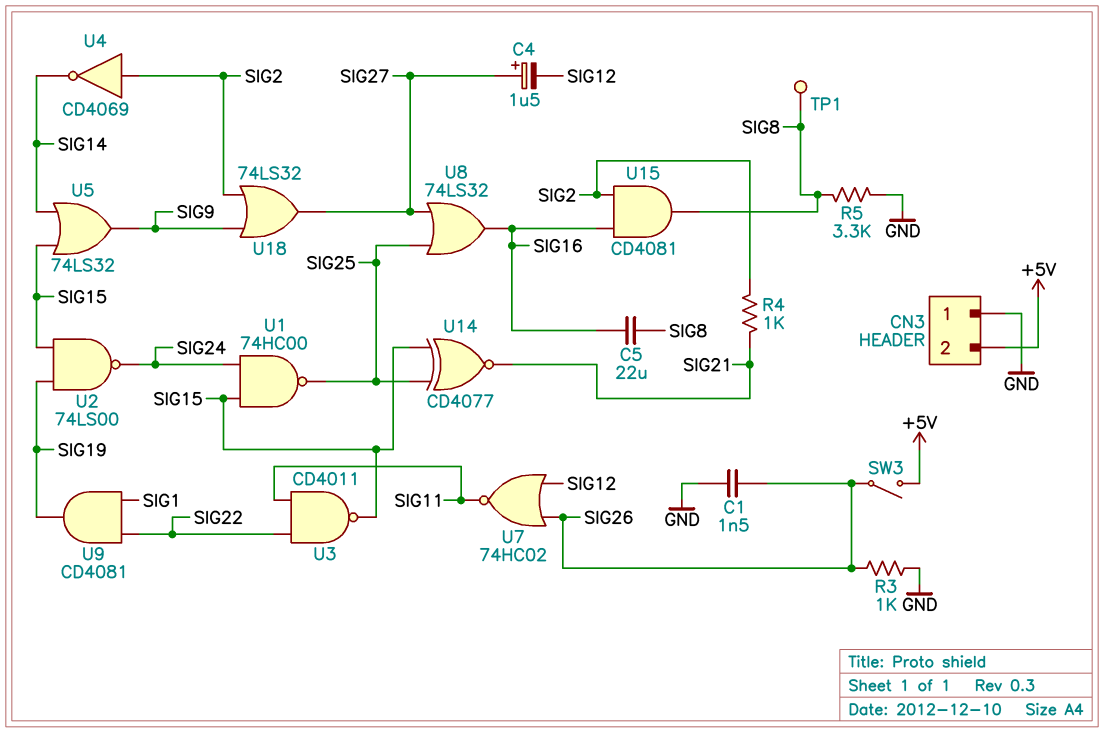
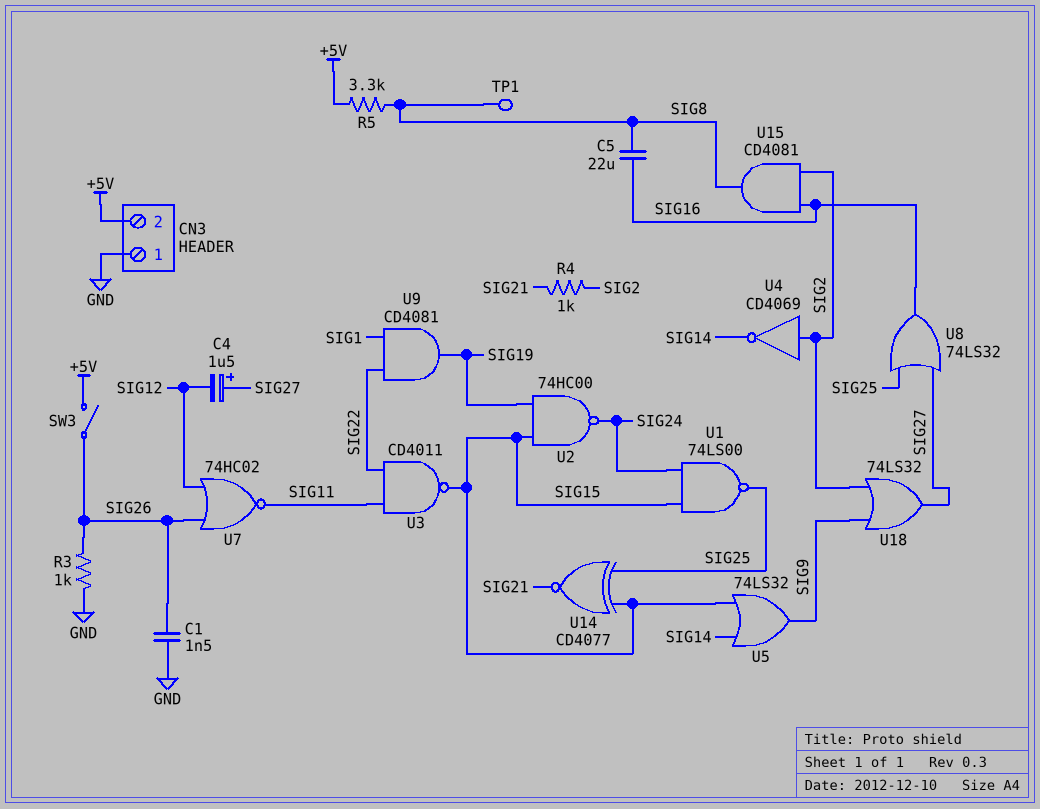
R5: 3.3k (GND, SIG8) -> 3.3k (+5V, SIG8)
U1: NAND 74HC00 (in SIG15, in SIG24, out SIG25) -> NAND 74LS00 (in SIG15, in SIG24, out SIG25)
U2: NAND 74LS00 (in SIG15, in SIG19, out SIG24) -> NAND 74HC00 (in SIG15, in SIG19, out SIG24)

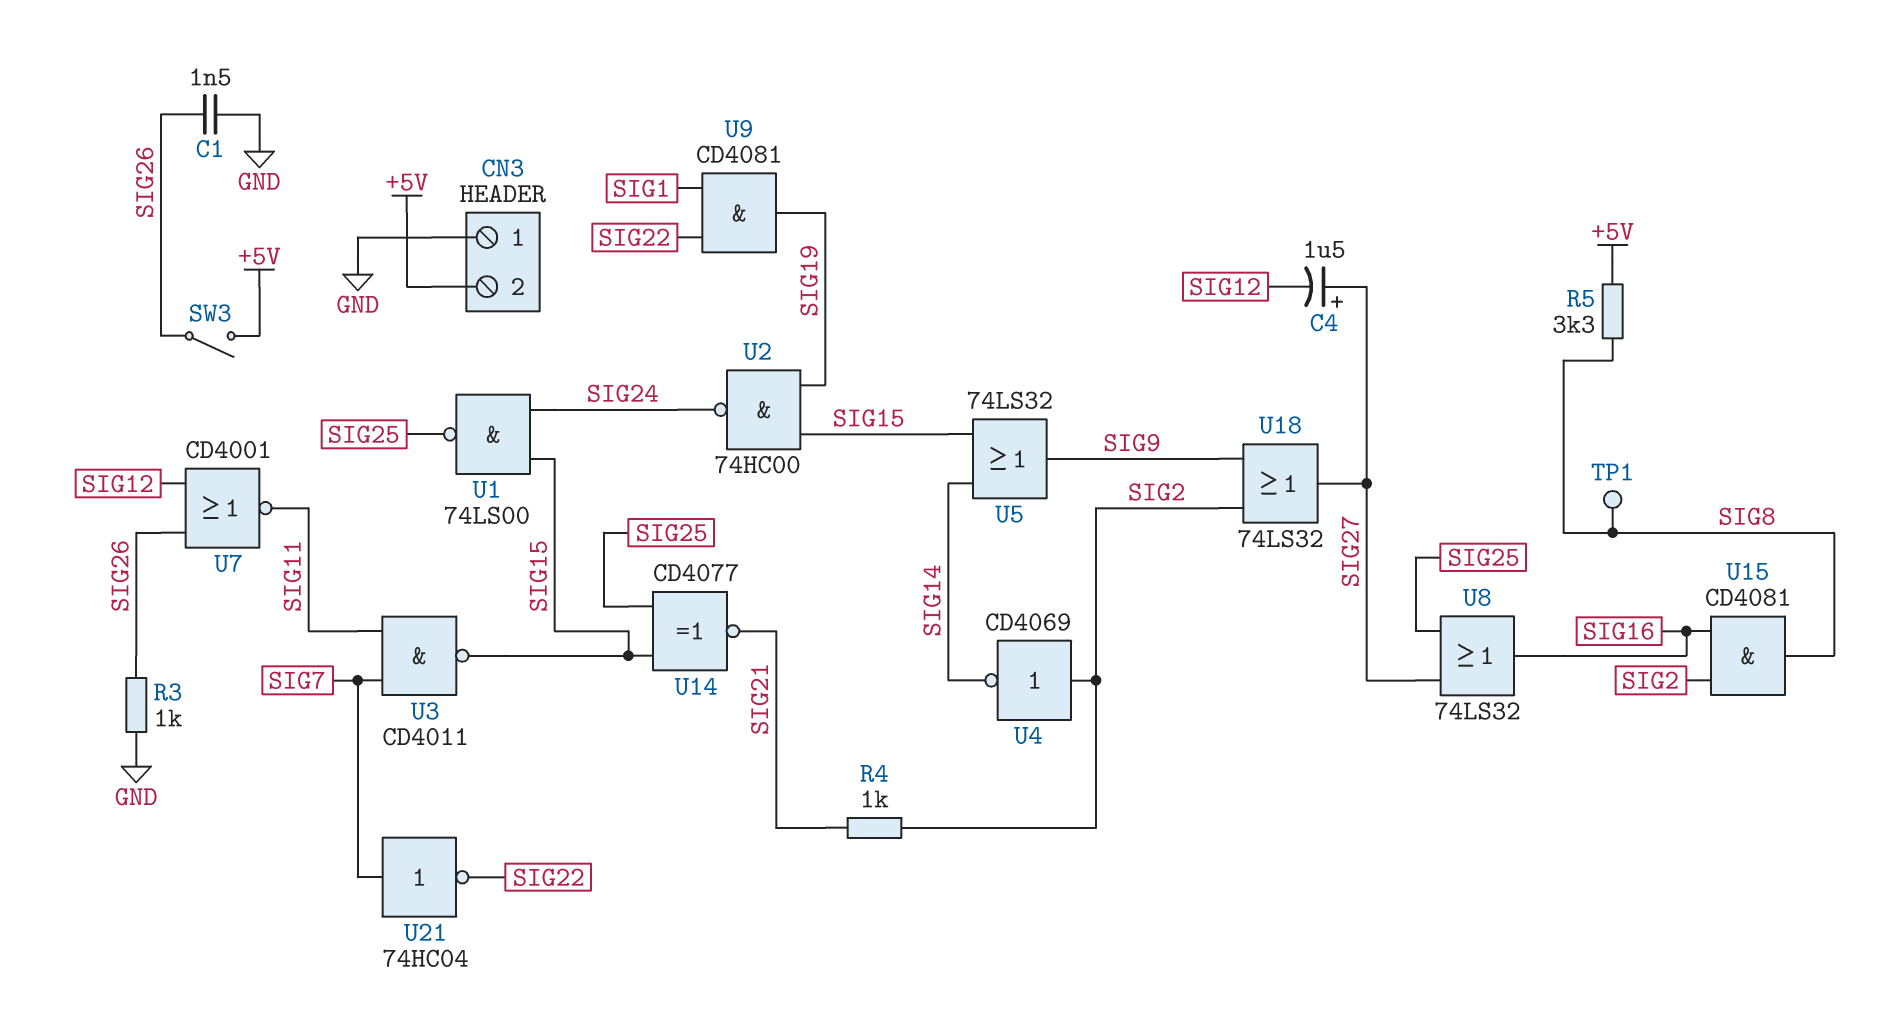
C5: 22uF (SIG8, SIG16) -> none
U3: NAND CD4011 (in SIG11, in SIG22, out SIG15) -> NAND CD4011 (in SIG7, in SIG11, out SIG15)
U7: NOR 74HC02 (in SIG12, in SIG26, out SIG11) -> NOR CD4001 (in SIG12, in SIG26, out SIG11)
U21: none -> NOT 74HC04 (in SIG7, out SIG22)

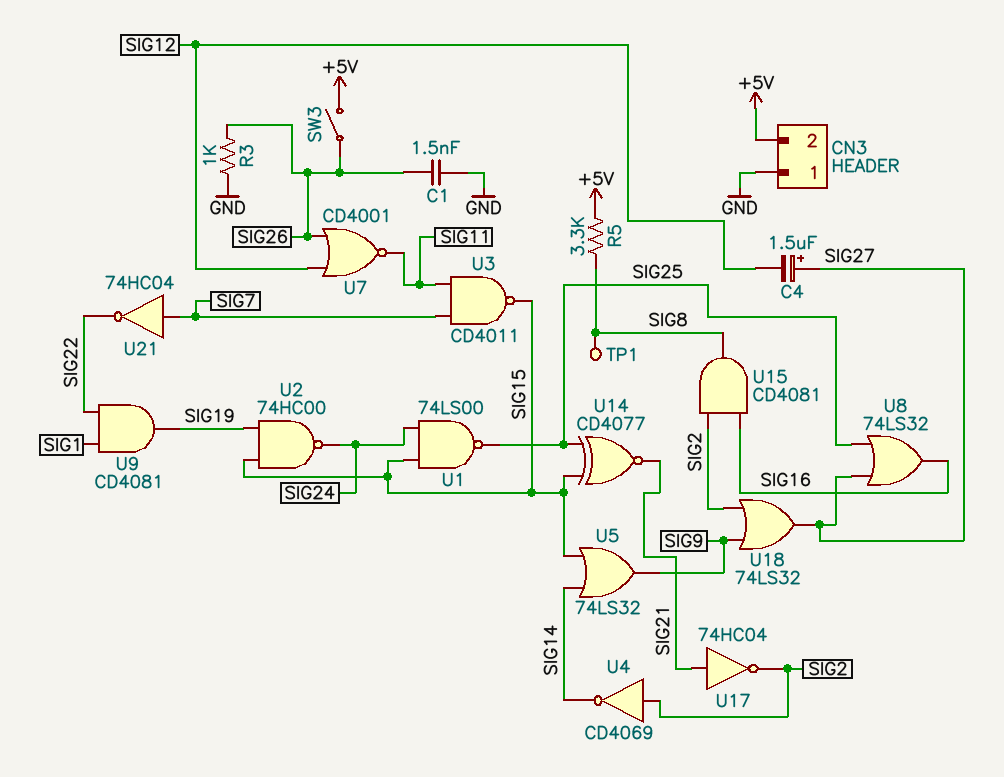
R4: 1k (SIG2, SIG21) -> none
U17: none -> NOT 74HC04 (in SIG21, out SIG2)

